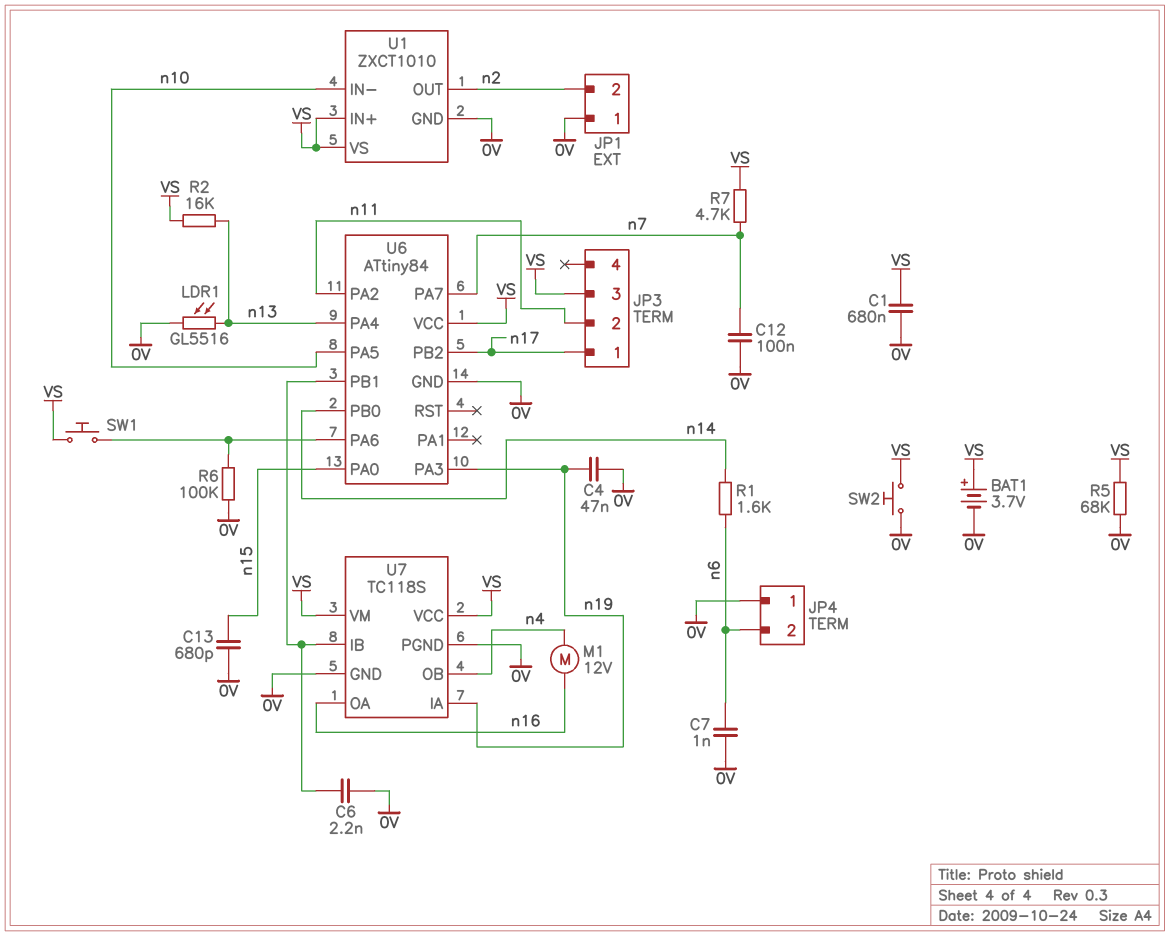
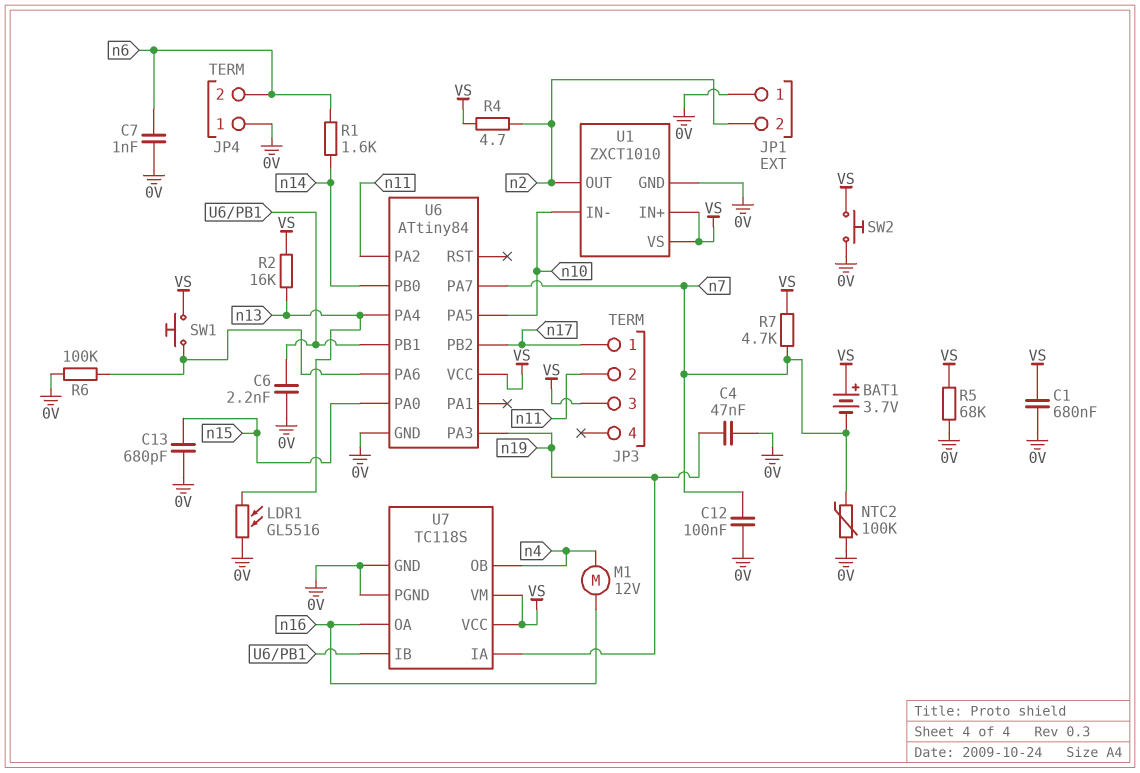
BAT1: 3.7V (plus VS, minus 0V) -> 3.7V (plus VS, minus n7)
NTC2: none -> 100k (0V, n7)
R4: none -> 4.7 (VS, n2)

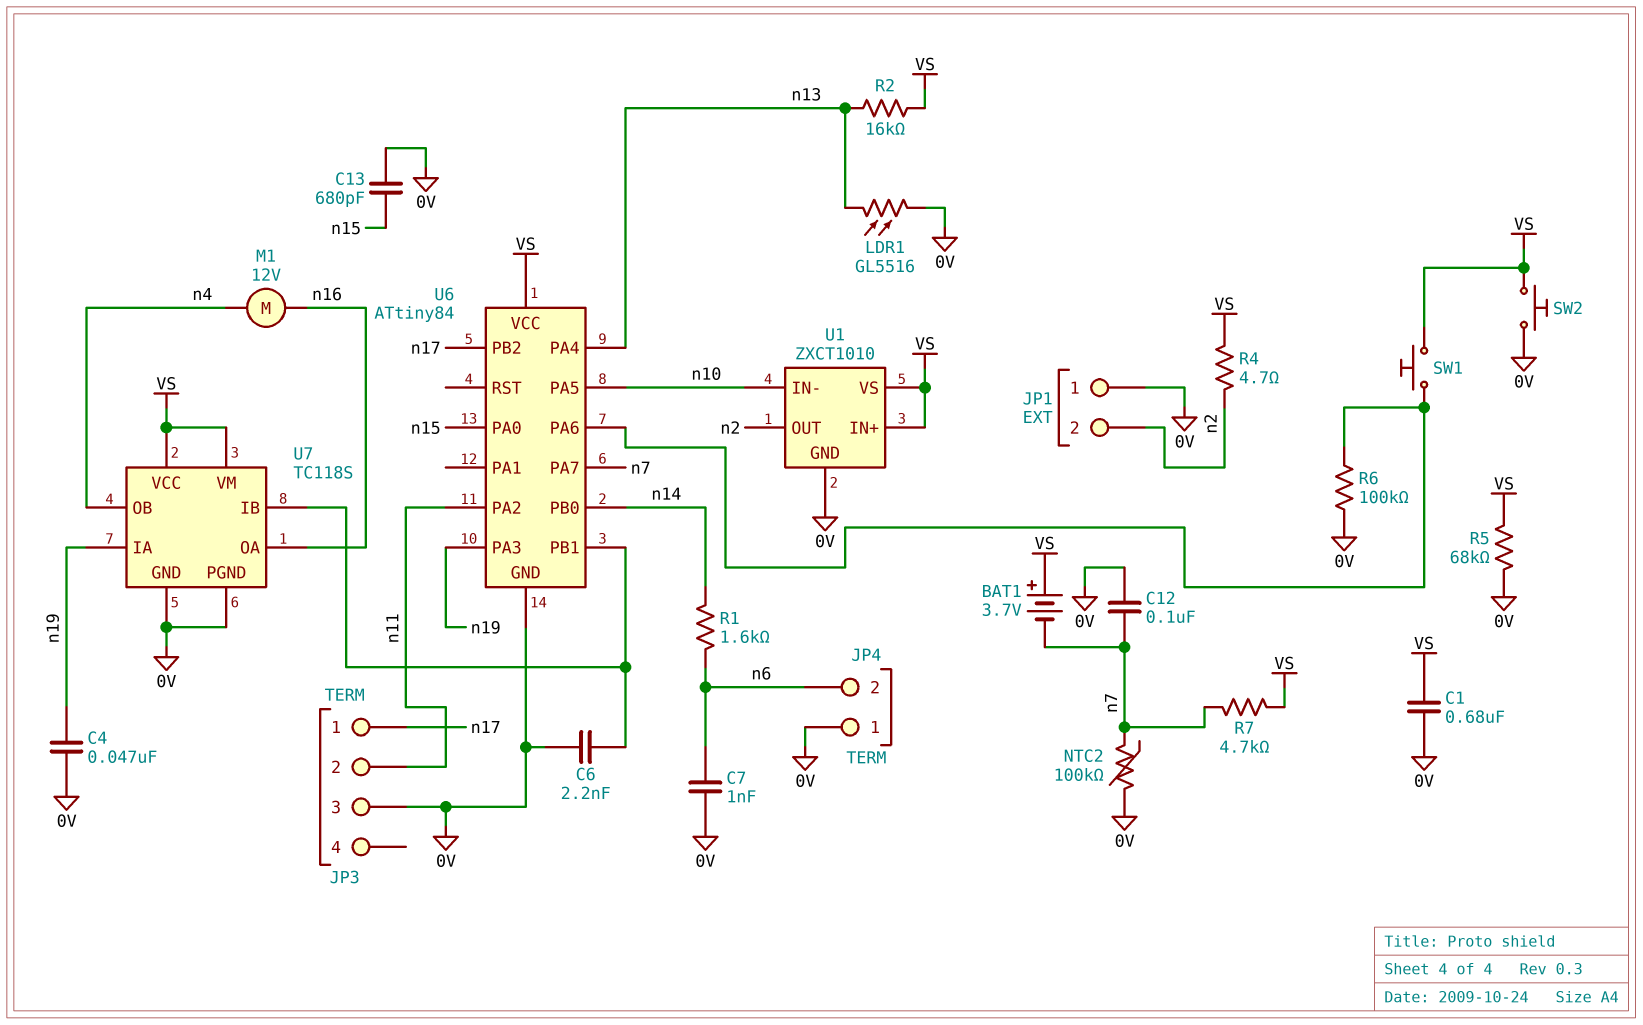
JP3 pin 3: VS -> 0V

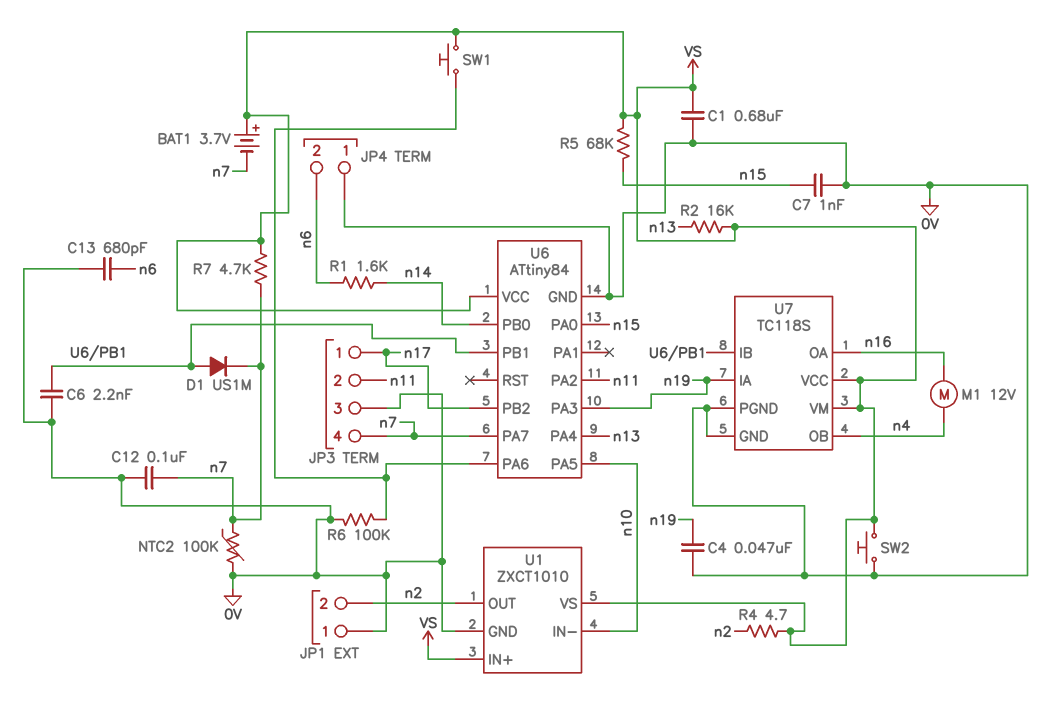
C7: 1nF (0V, n6) -> 1nF (0V, n15)
C13: 680pF (0V, n15) -> 680pF (0V, n6)
D1: none -> diode US1M (A U6/PB1, K n7)
JP3 pin 4: none -> n7
LDR1: GL5516 (0V, n13) -> none
R5: 68k (0V, VS) -> 68k (VS, n15)

